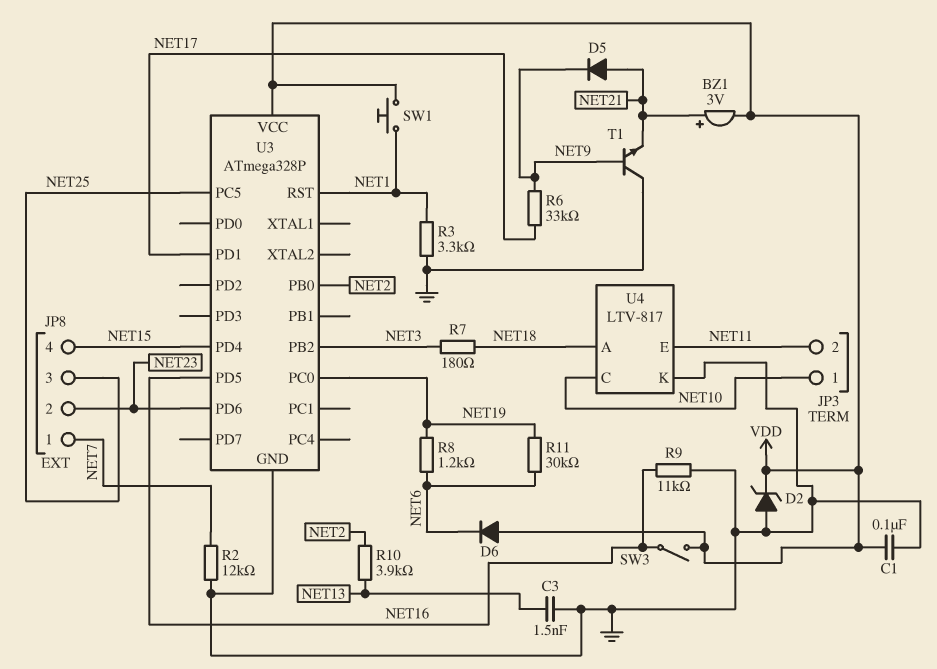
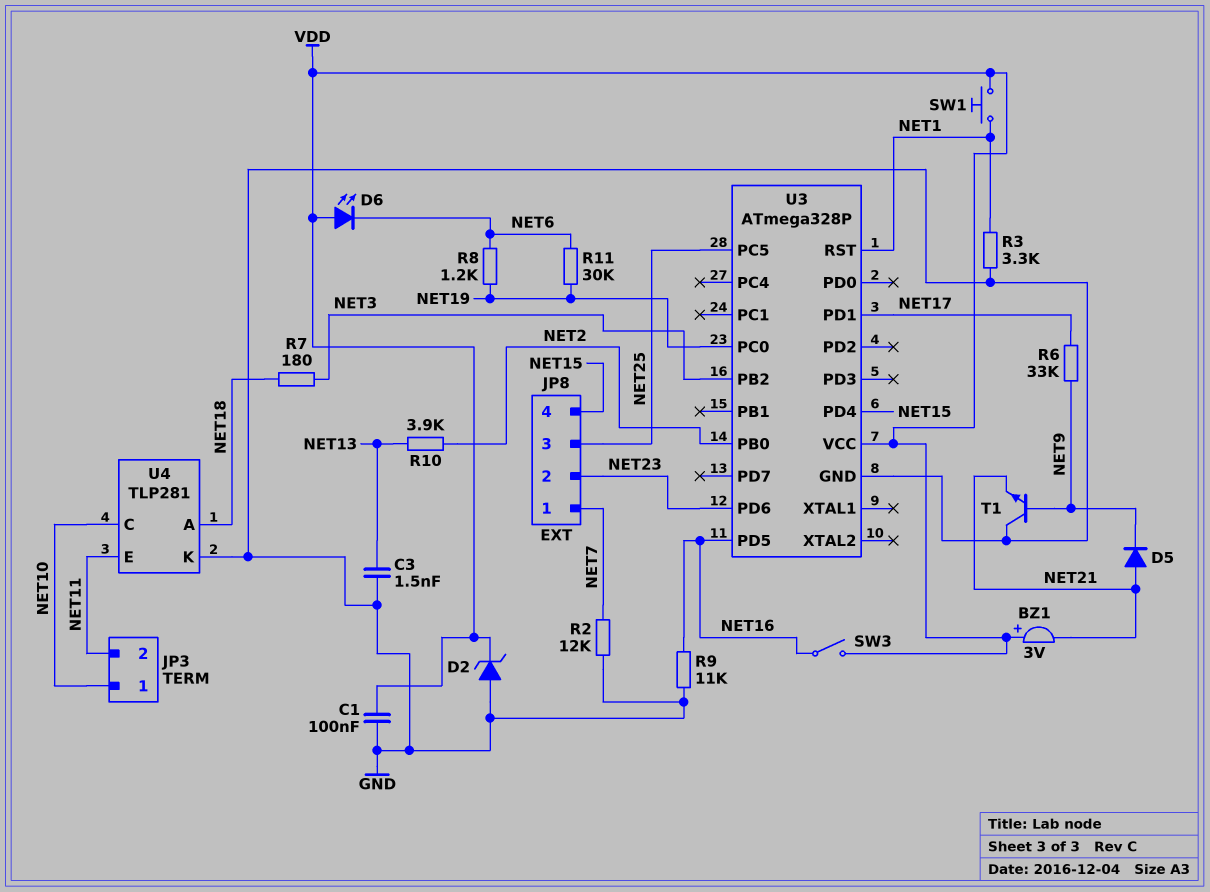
BZ1: buzzer 3V (plus NET21, minus VDD) -> buzzer 3V (plus VDD, minus NET21)
D6: diode (A VDD, K NET6) -> LED (A VDD, K NET6)
U4: LTV-817 -> TLP281

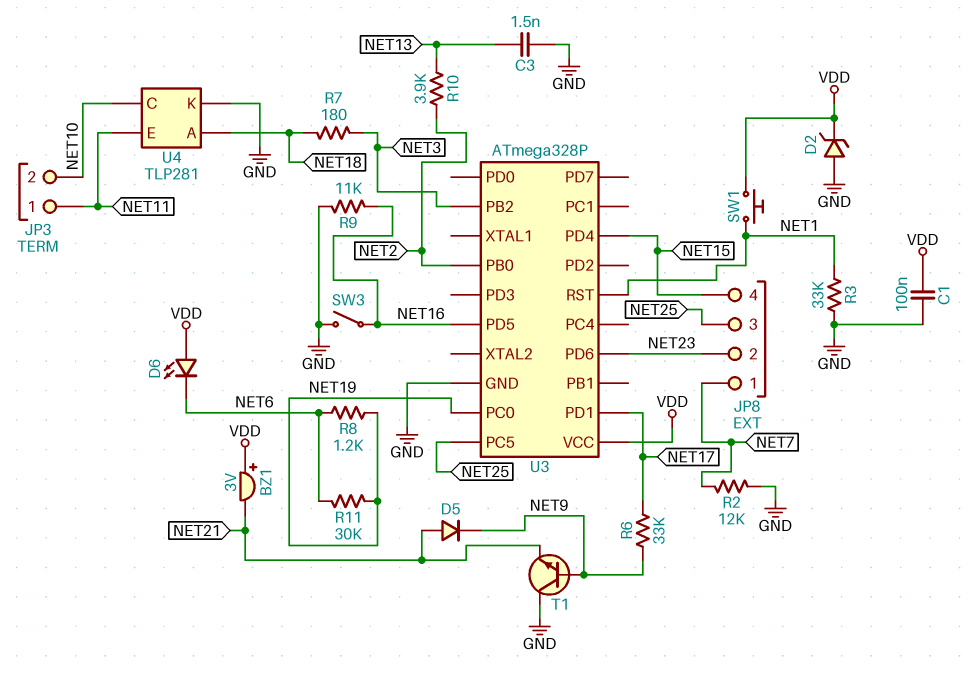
JP3 pin 1: NET10 -> NET11
JP3 pin 2: NET11 -> NET10
R3: 3.3k (GND, NET1) -> 33k (GND, NET1)
SW3: switch (NET16, VDD) -> switch (GND, NET16)

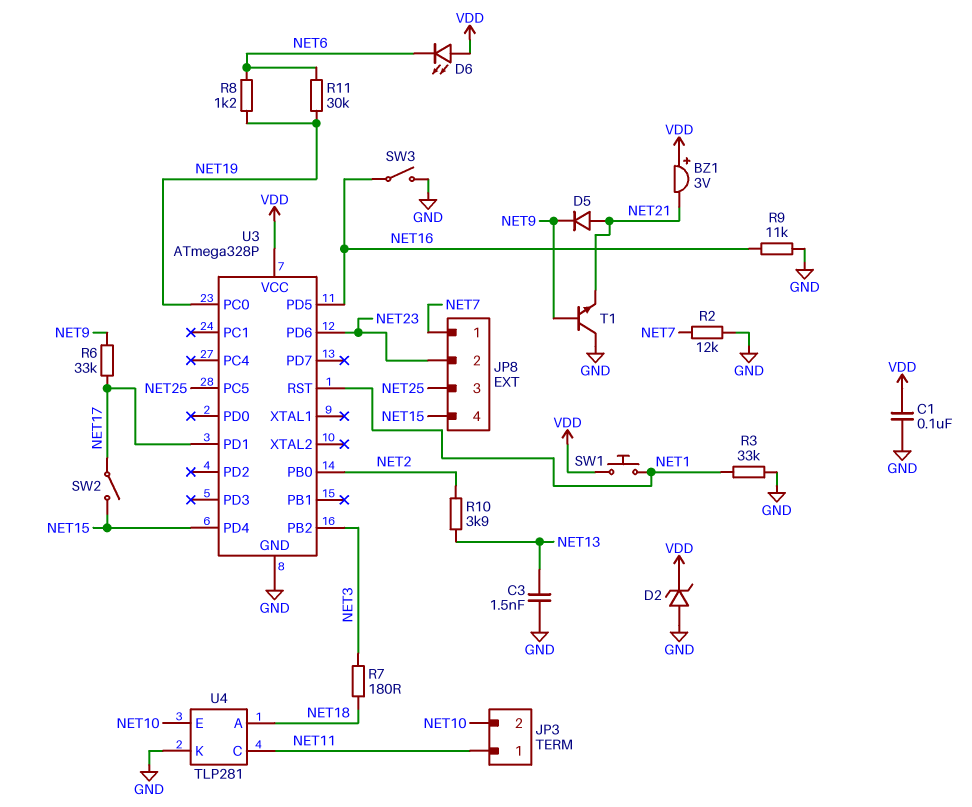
SW2: none -> switch (NET15, NET17)
U4 pin C: NET10 -> NET11
U4 pin E: NET11 -> NET10

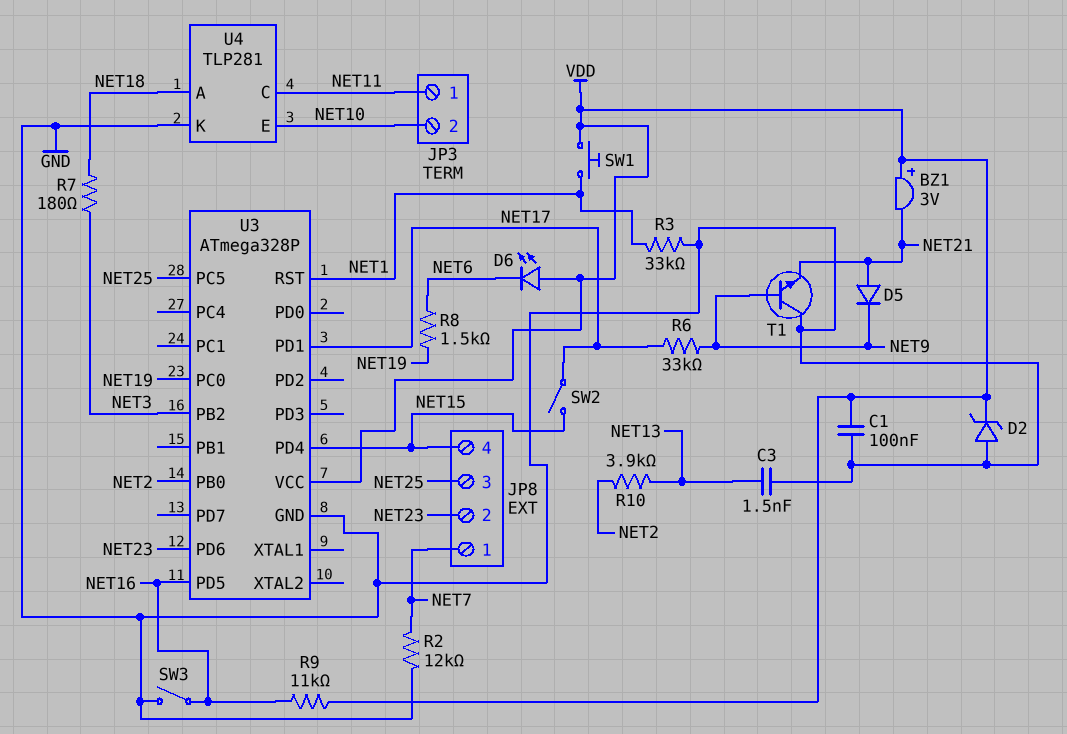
R8: 1.2k (NET6, NET19) -> 1.5k (NET6, NET19)
R9: 11k (GND, NET16) -> 11k (NET16, VDD)
R11: 30k (NET6, NET19) -> none

